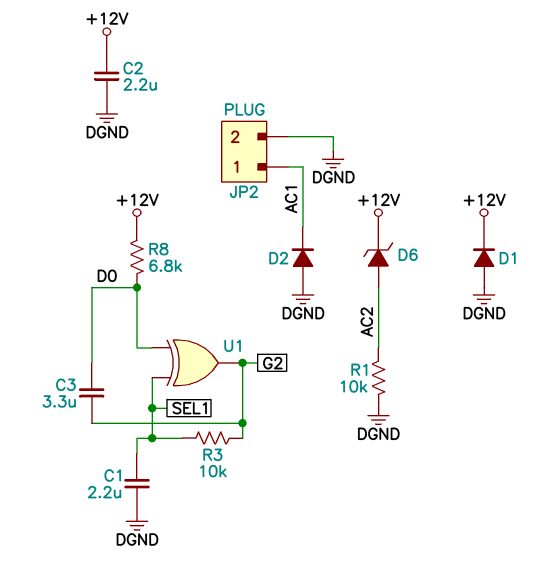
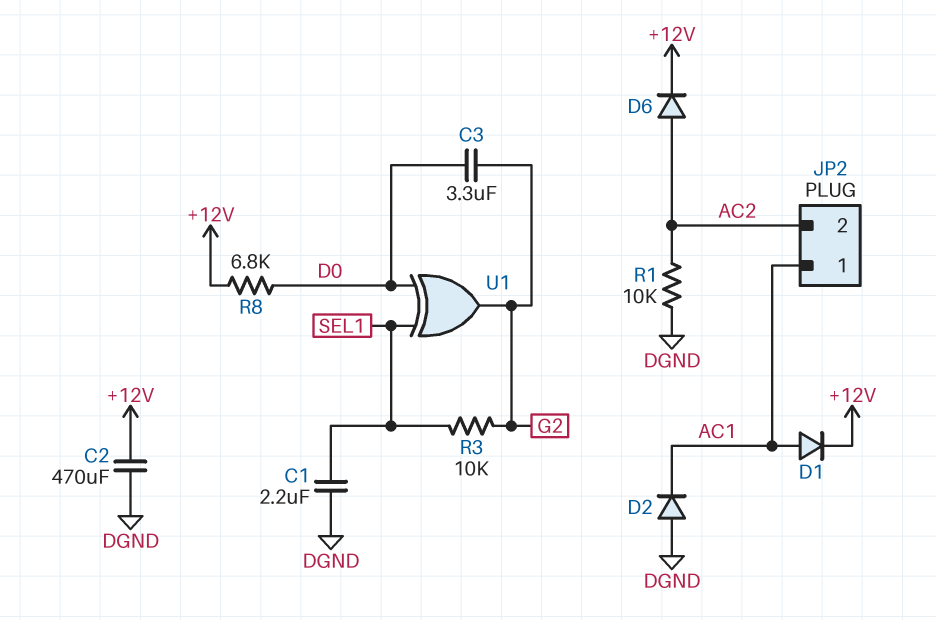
C2: 2.2uF (+12V, DGND) -> 470uF (+12V, DGND)
D1: diode (A DGND, K +12V) -> diode (A AC1, K +12V)
D6: zener (A AC2, K +12V) -> diode (A AC2, K +12V)
JP2 pin 2: DGND -> AC2

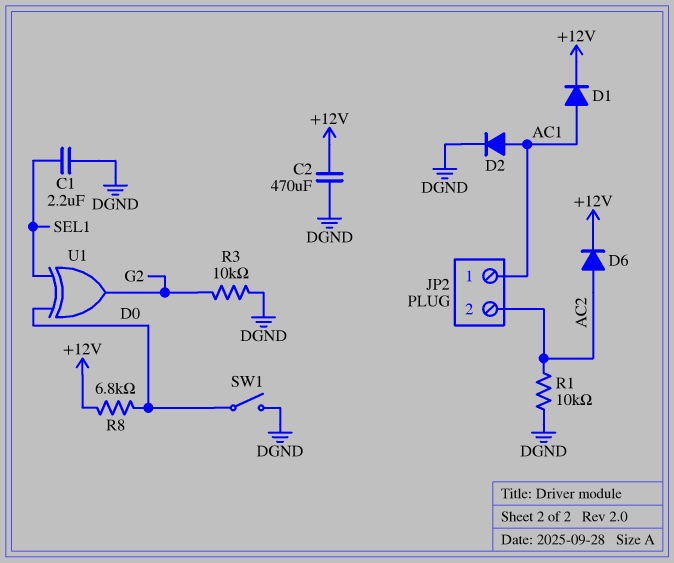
C3: 3.3uF (D0, G2) -> none
D2: diode (A DGND, K AC1) -> diode (A AC1, K DGND)
R3: 10k (G2, SEL1) -> 10k (DGND, G2)
SW1: none -> switch (D0, DGND)

